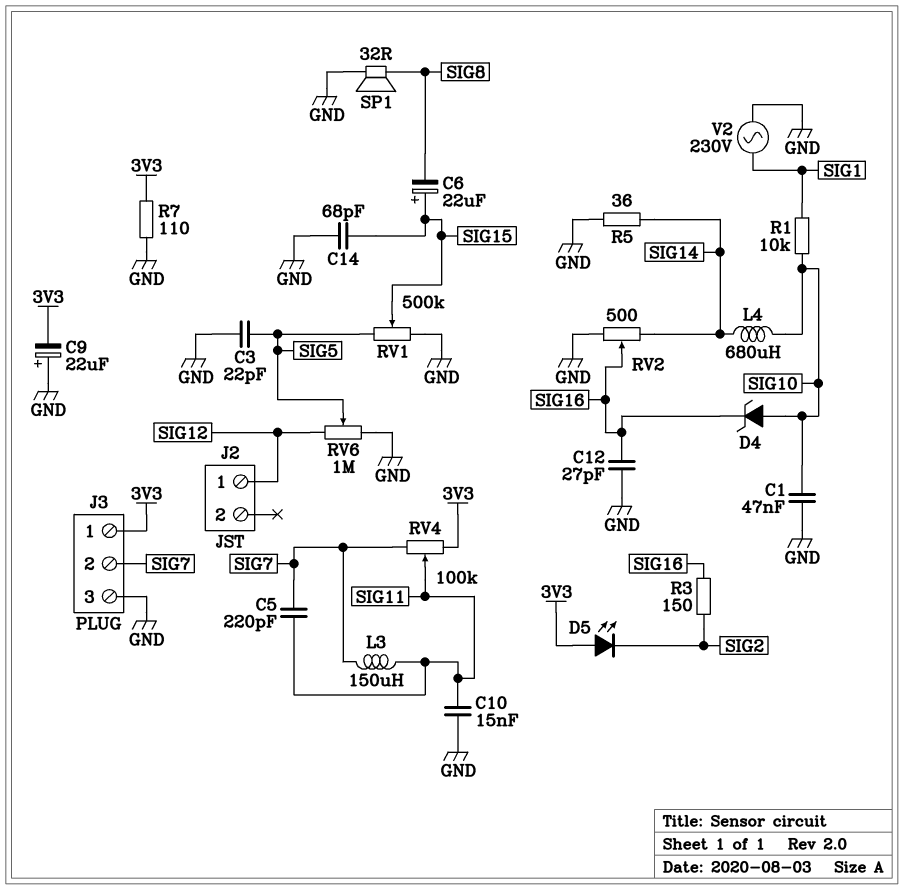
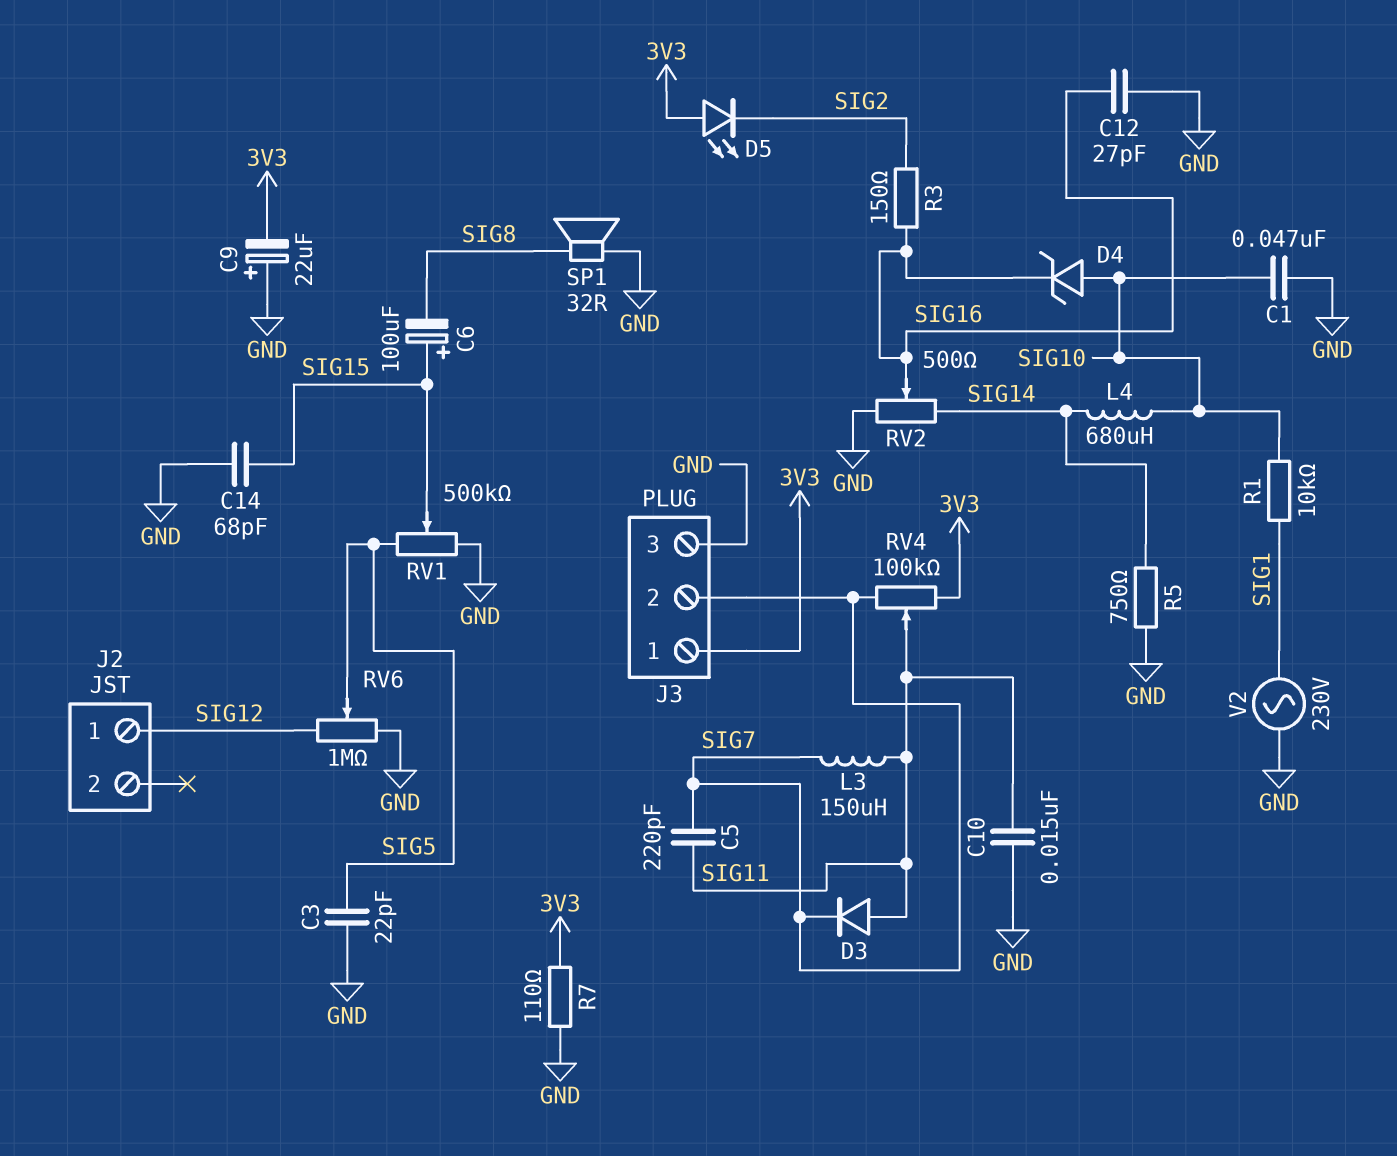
C6: 22uF (plus SIG15, minus SIG8) -> 100uF (plus SIG15, minus SIG8)
D3: none -> diode (A SIG11, K SIG7)
R5: 36 (GND, SIG14) -> 750 (GND, SIG14)

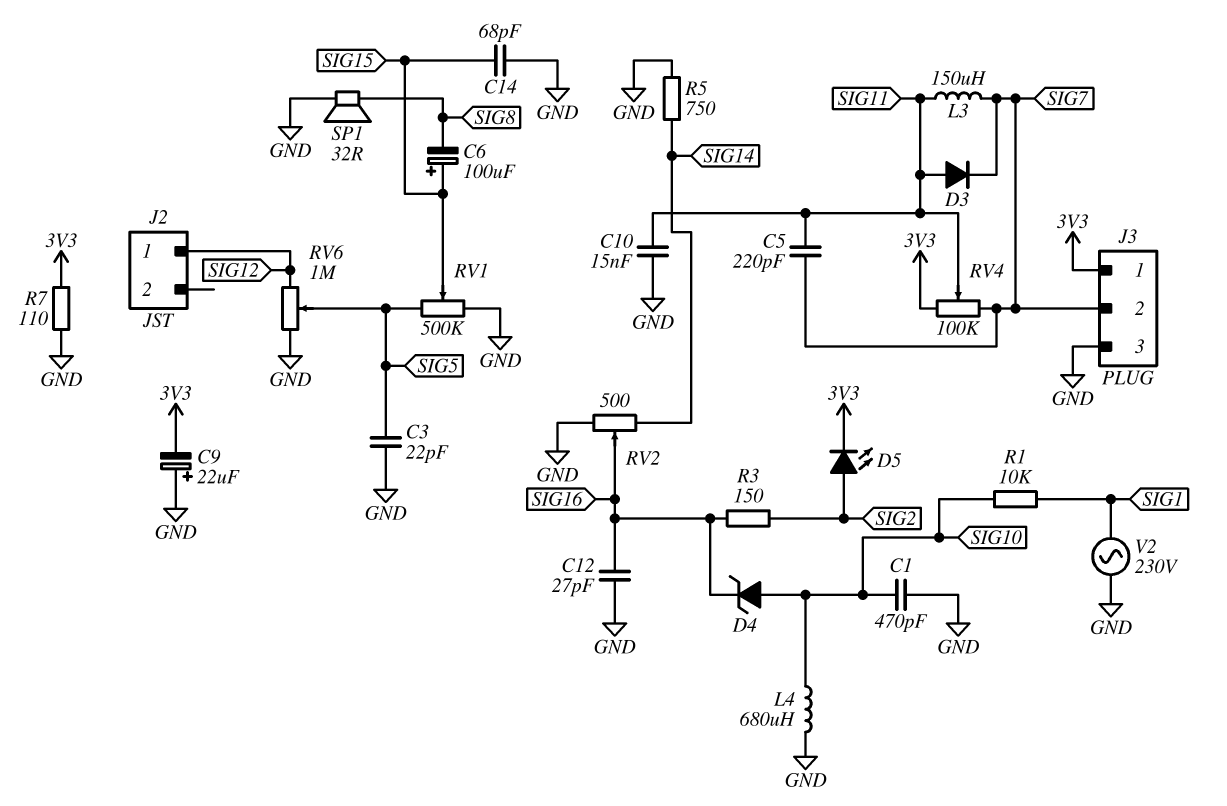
C1: 47nF (GND, SIG10) -> 470pF (GND, SIG10)
D5: LED (A 3V3, K SIG2) -> LED (A SIG2, K 3V3)
L4: 680uH (SIG10, SIG14) -> 680uH (GND, SIG10)

